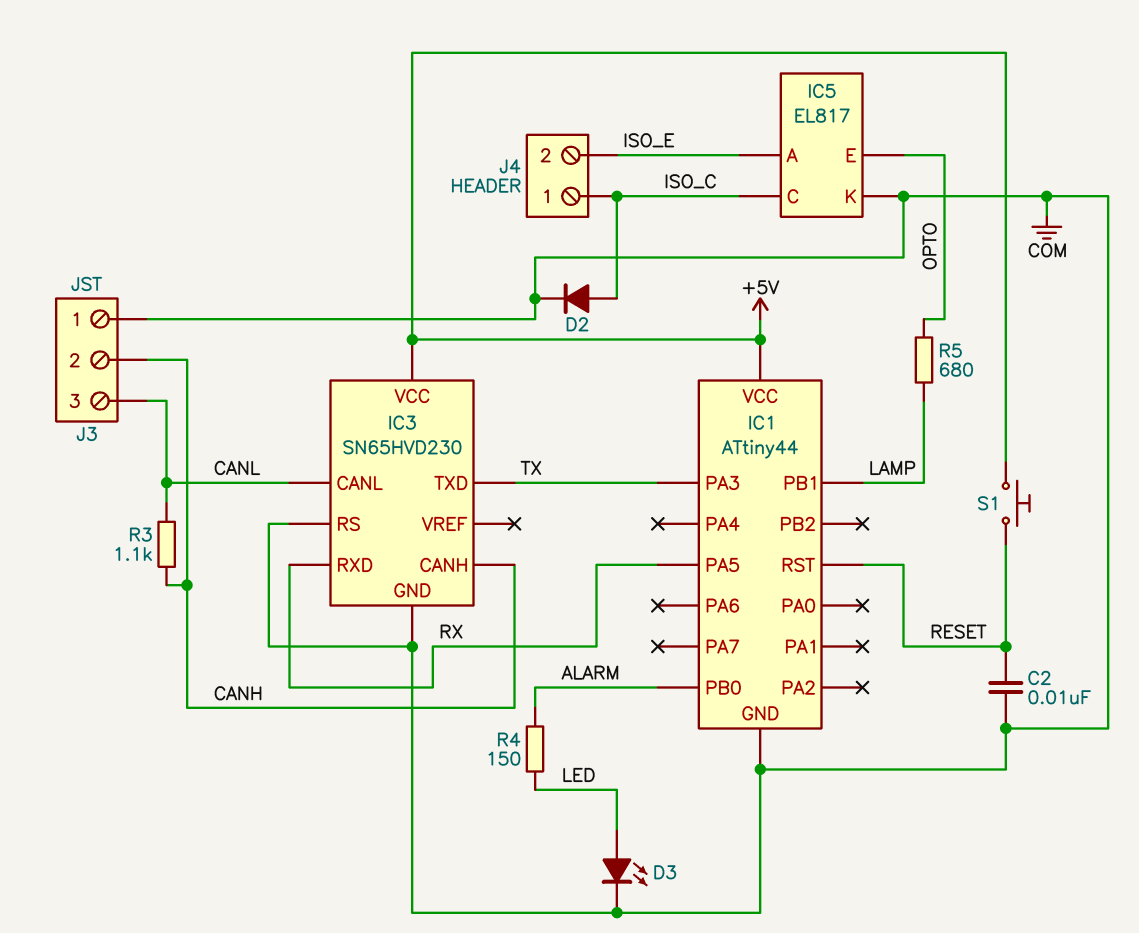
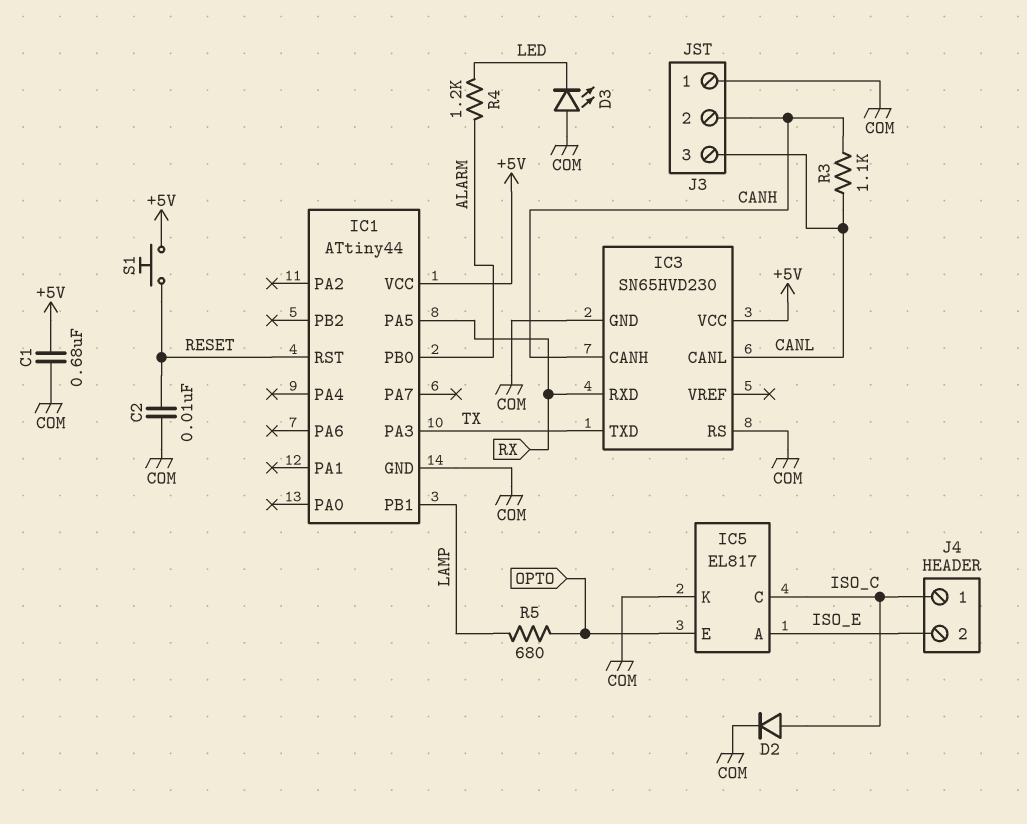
C1: none -> 680nF (+5V, COM)
D3: LED (A LED, K COM) -> LED (A COM, K LED)
R4: 150 (ALARM, LED) -> 1.2k (ALARM, LED)

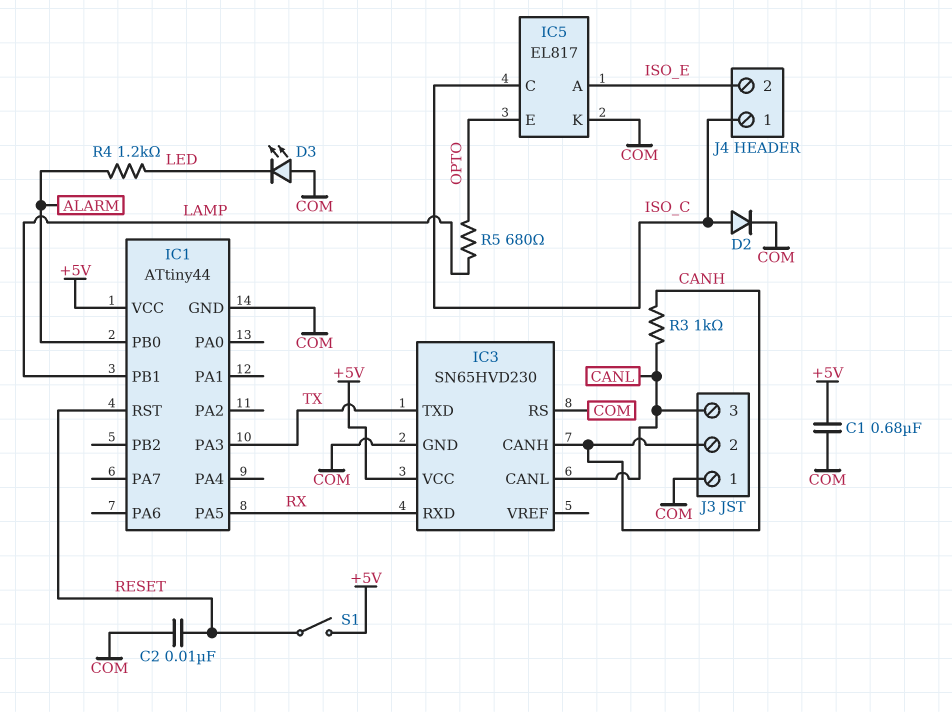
R3: 1.1k (CANH, CANL) -> 1k (CANH, CANL)
S1: button (+5V, RESET) -> switch (+5V, RESET)

